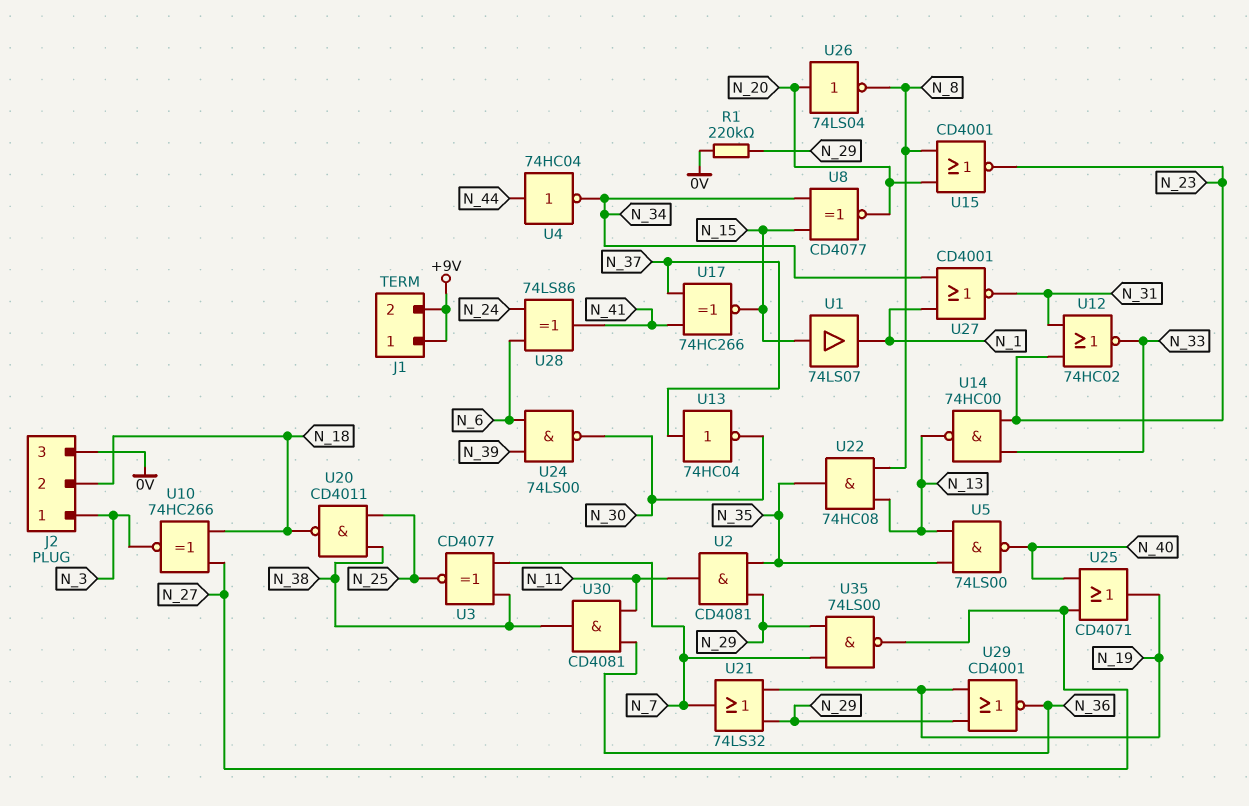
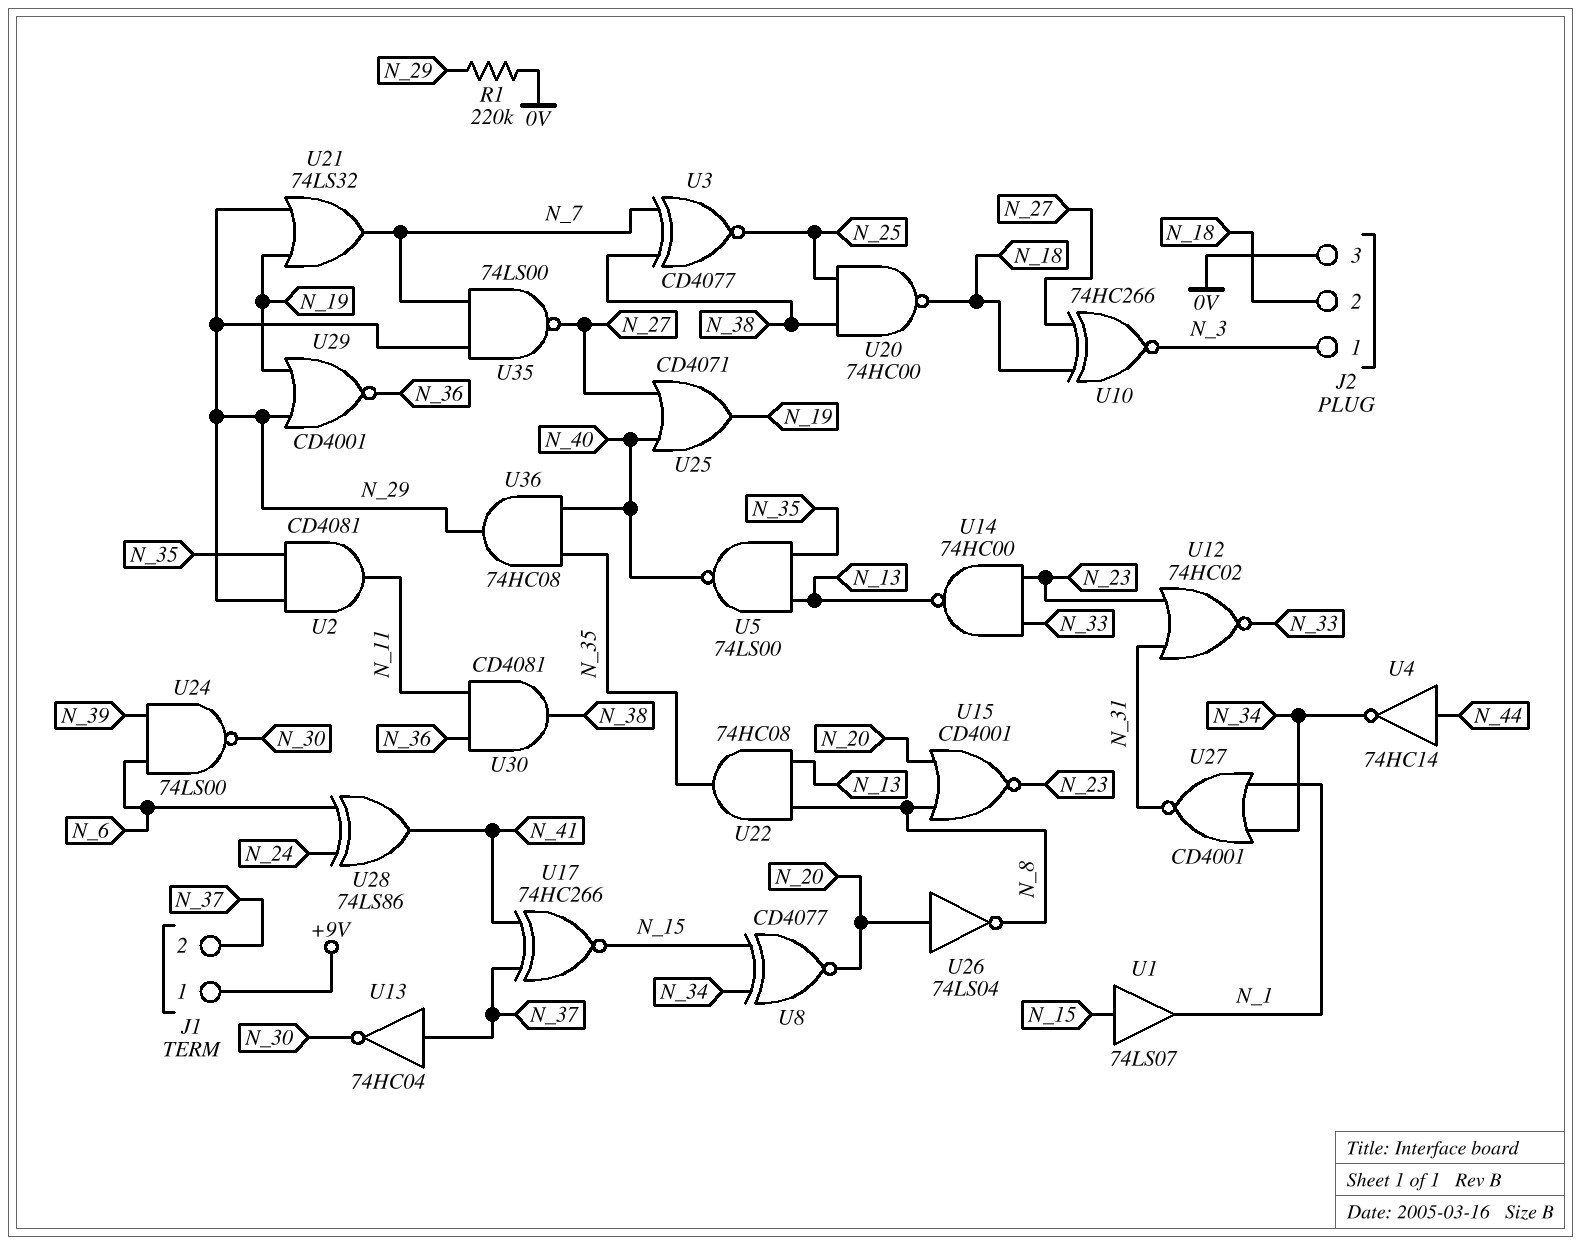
J1 pin 2: +9V -> N_37
U4: NOT 74HC04 (in N_44, out N_34) -> NOT 74HC14 (in N_44, out N_34)
U20: NAND CD4011 (in N_25, in N_38, out N_18) -> NAND 74HC00 (in N_25, in N_38, out N_18)
U36: none -> AND 74HC08 (in N_35, in N_40, out N_29)

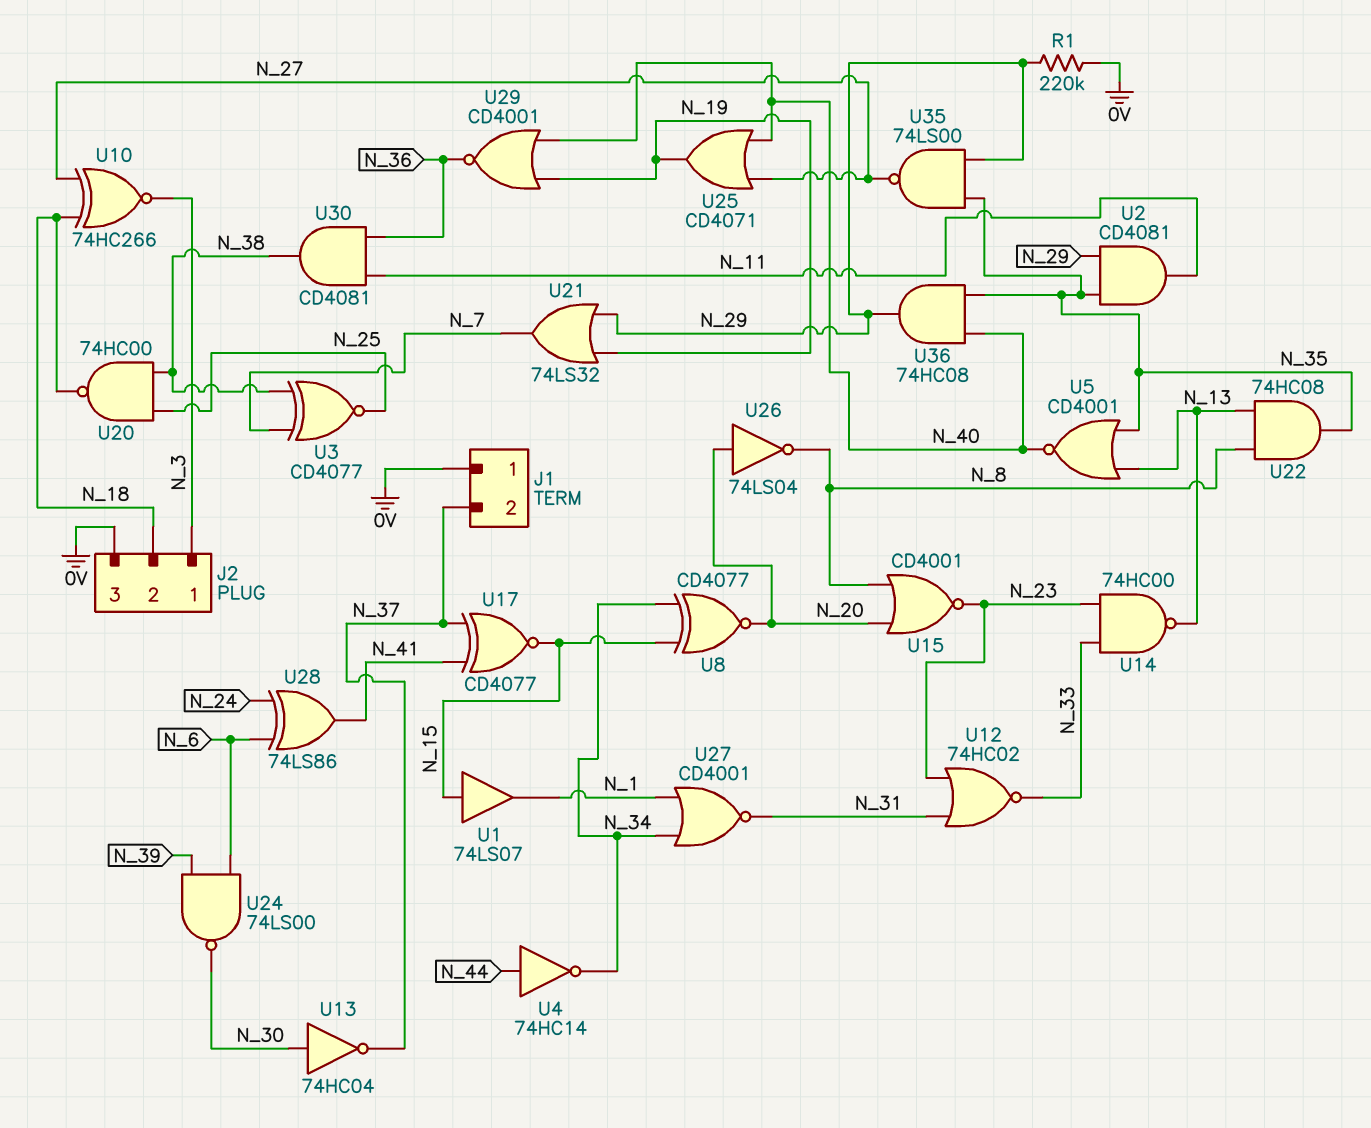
J1 pin 1: +9V -> 0V
U5: NAND 74LS00 (in N_13, in N_35, out N_40) -> NOR CD4001 (in N_13, in N_35, out N_40)
U13: NOT 74HC04 (in N_37, out N_30) -> NOT 74HC04 (in N_30, out N_37)
U17: XNOR 74HC266 (in N_37, in N_41, out N_15) -> XNOR CD4077 (in N_37, in N_41, out N_15)
U29: NOR CD4001 (in N_19, in N_29, out N_36) -> NOR CD4001 (in N_19, in N_40, out N_36)
U35: NAND 74LS00 (in N_7, in N_29, out N_27) -> NAND 74LS00 (in N_29, in N_35, out N_27)

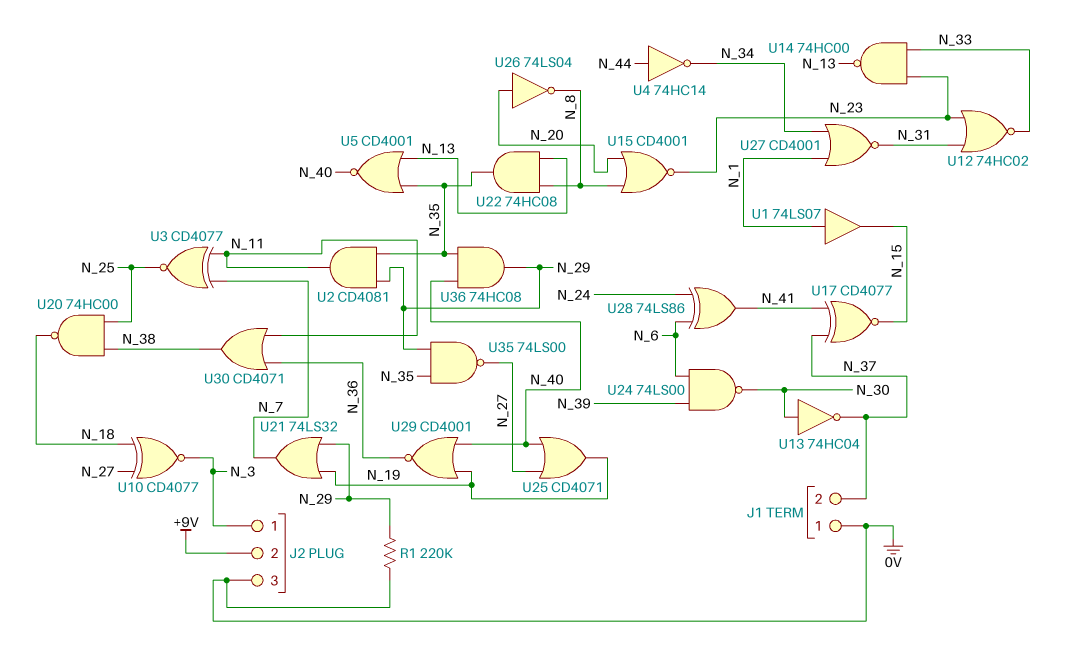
J2 pin 2: N_18 -> +9V
U1: buffer 74LS07 (in N_15, out N_1) -> buffer 74LS07 (in N_1, out N_15)
U3: XNOR CD4077 (in N_7, in N_38, out N_25) -> XNOR CD4077 (in N_7, in N_11, out N_25)
U8: XNOR CD4077 (in N_15, in N_34, out N_20) -> none
U10: XNOR 74HC266 (in N_18, in N_27, out N_3) -> XNOR CD4077 (in N_18, in N_27, out N_3)
U30: AND CD4081 (in N_11, in N_36, out N_38) -> OR CD4071 (in N_11, in N_36, out N_38)

